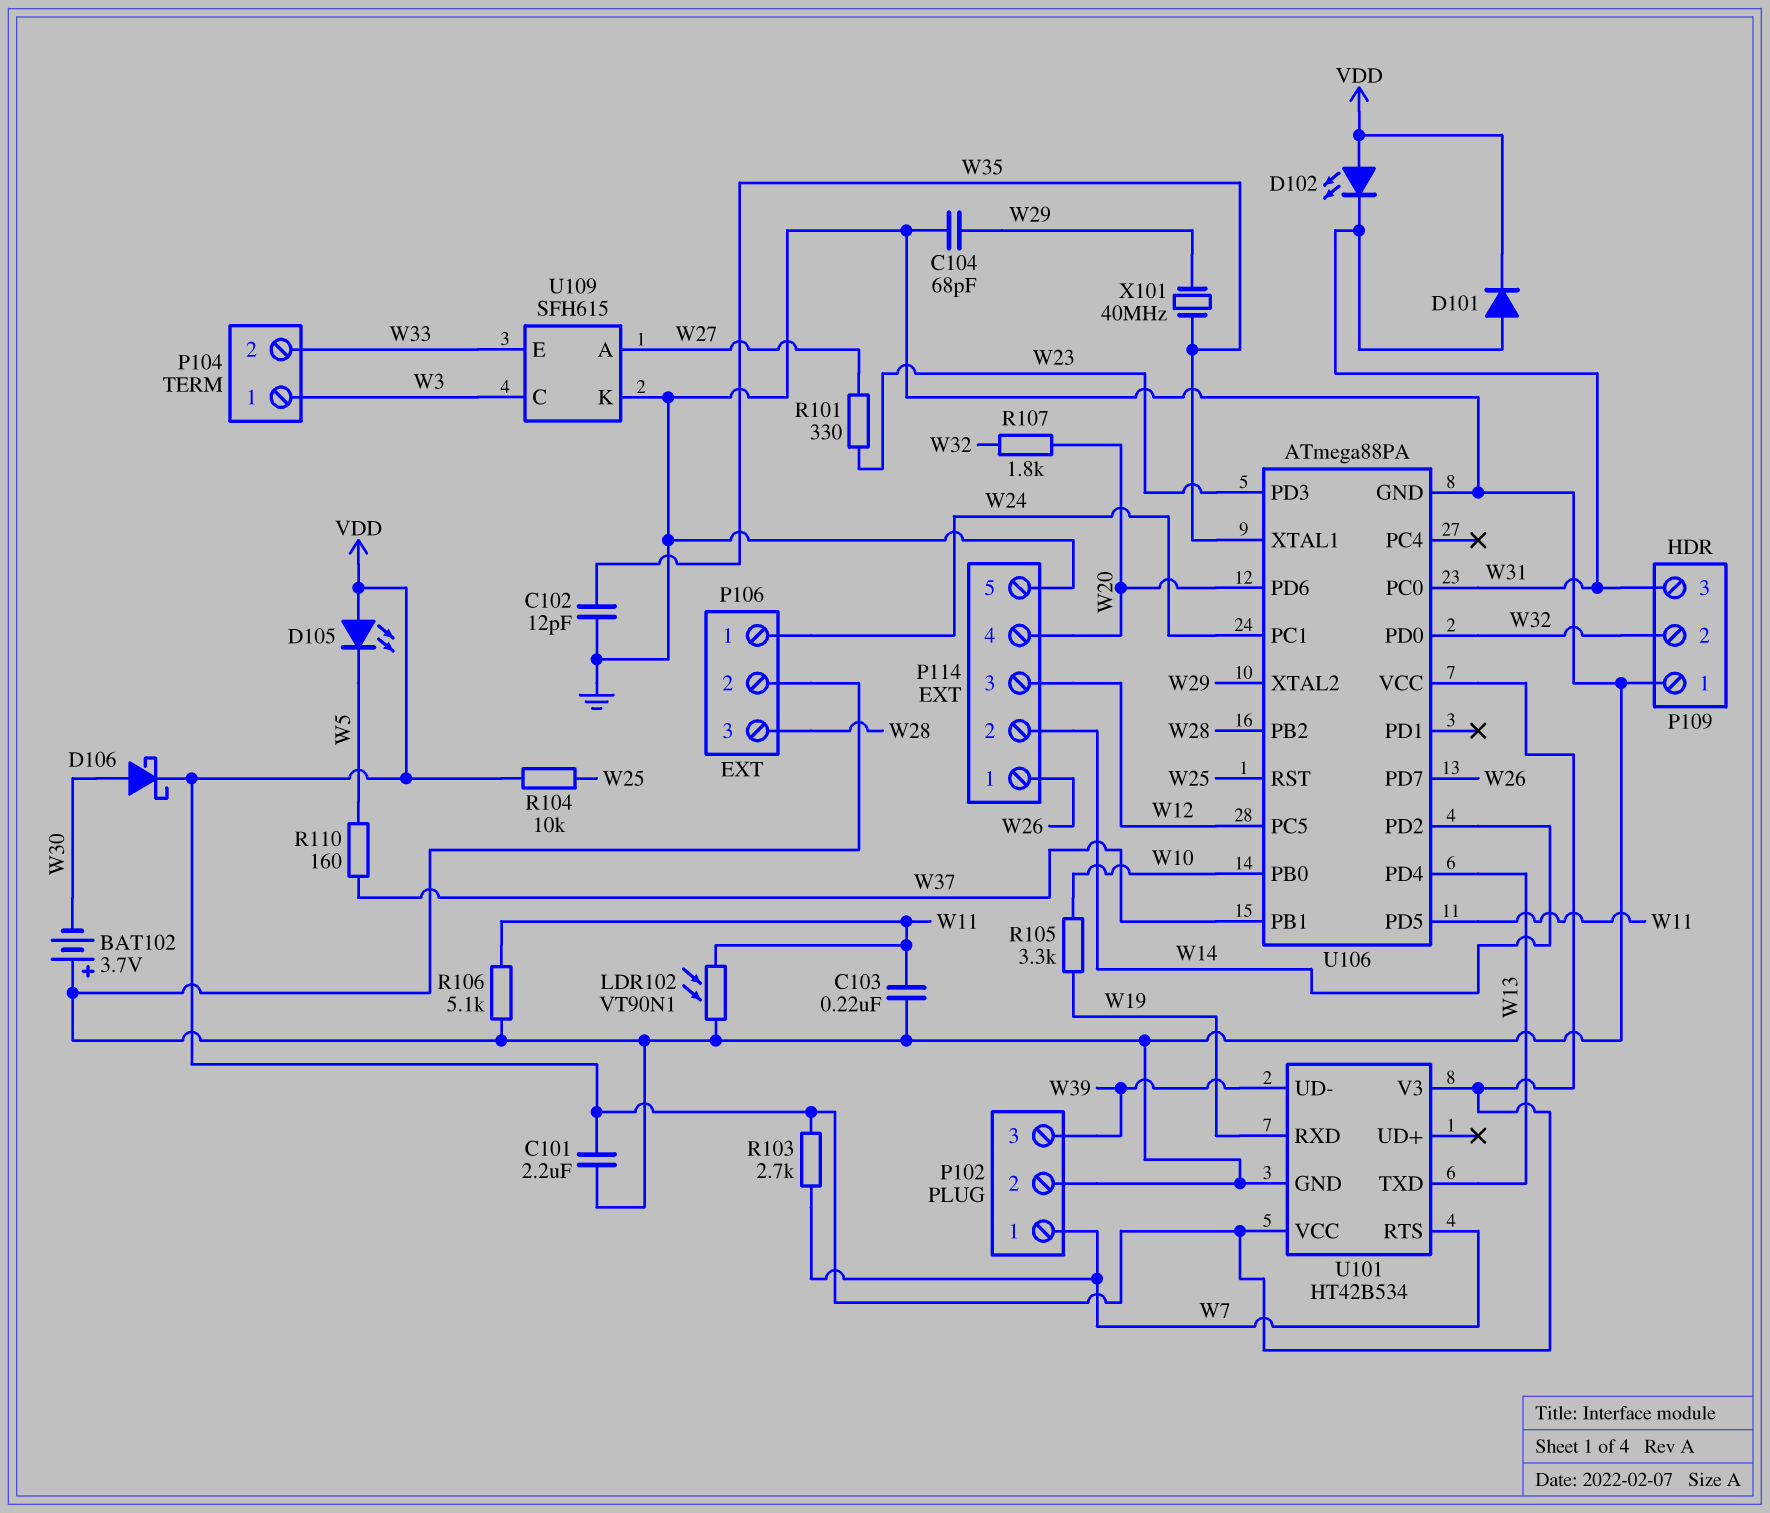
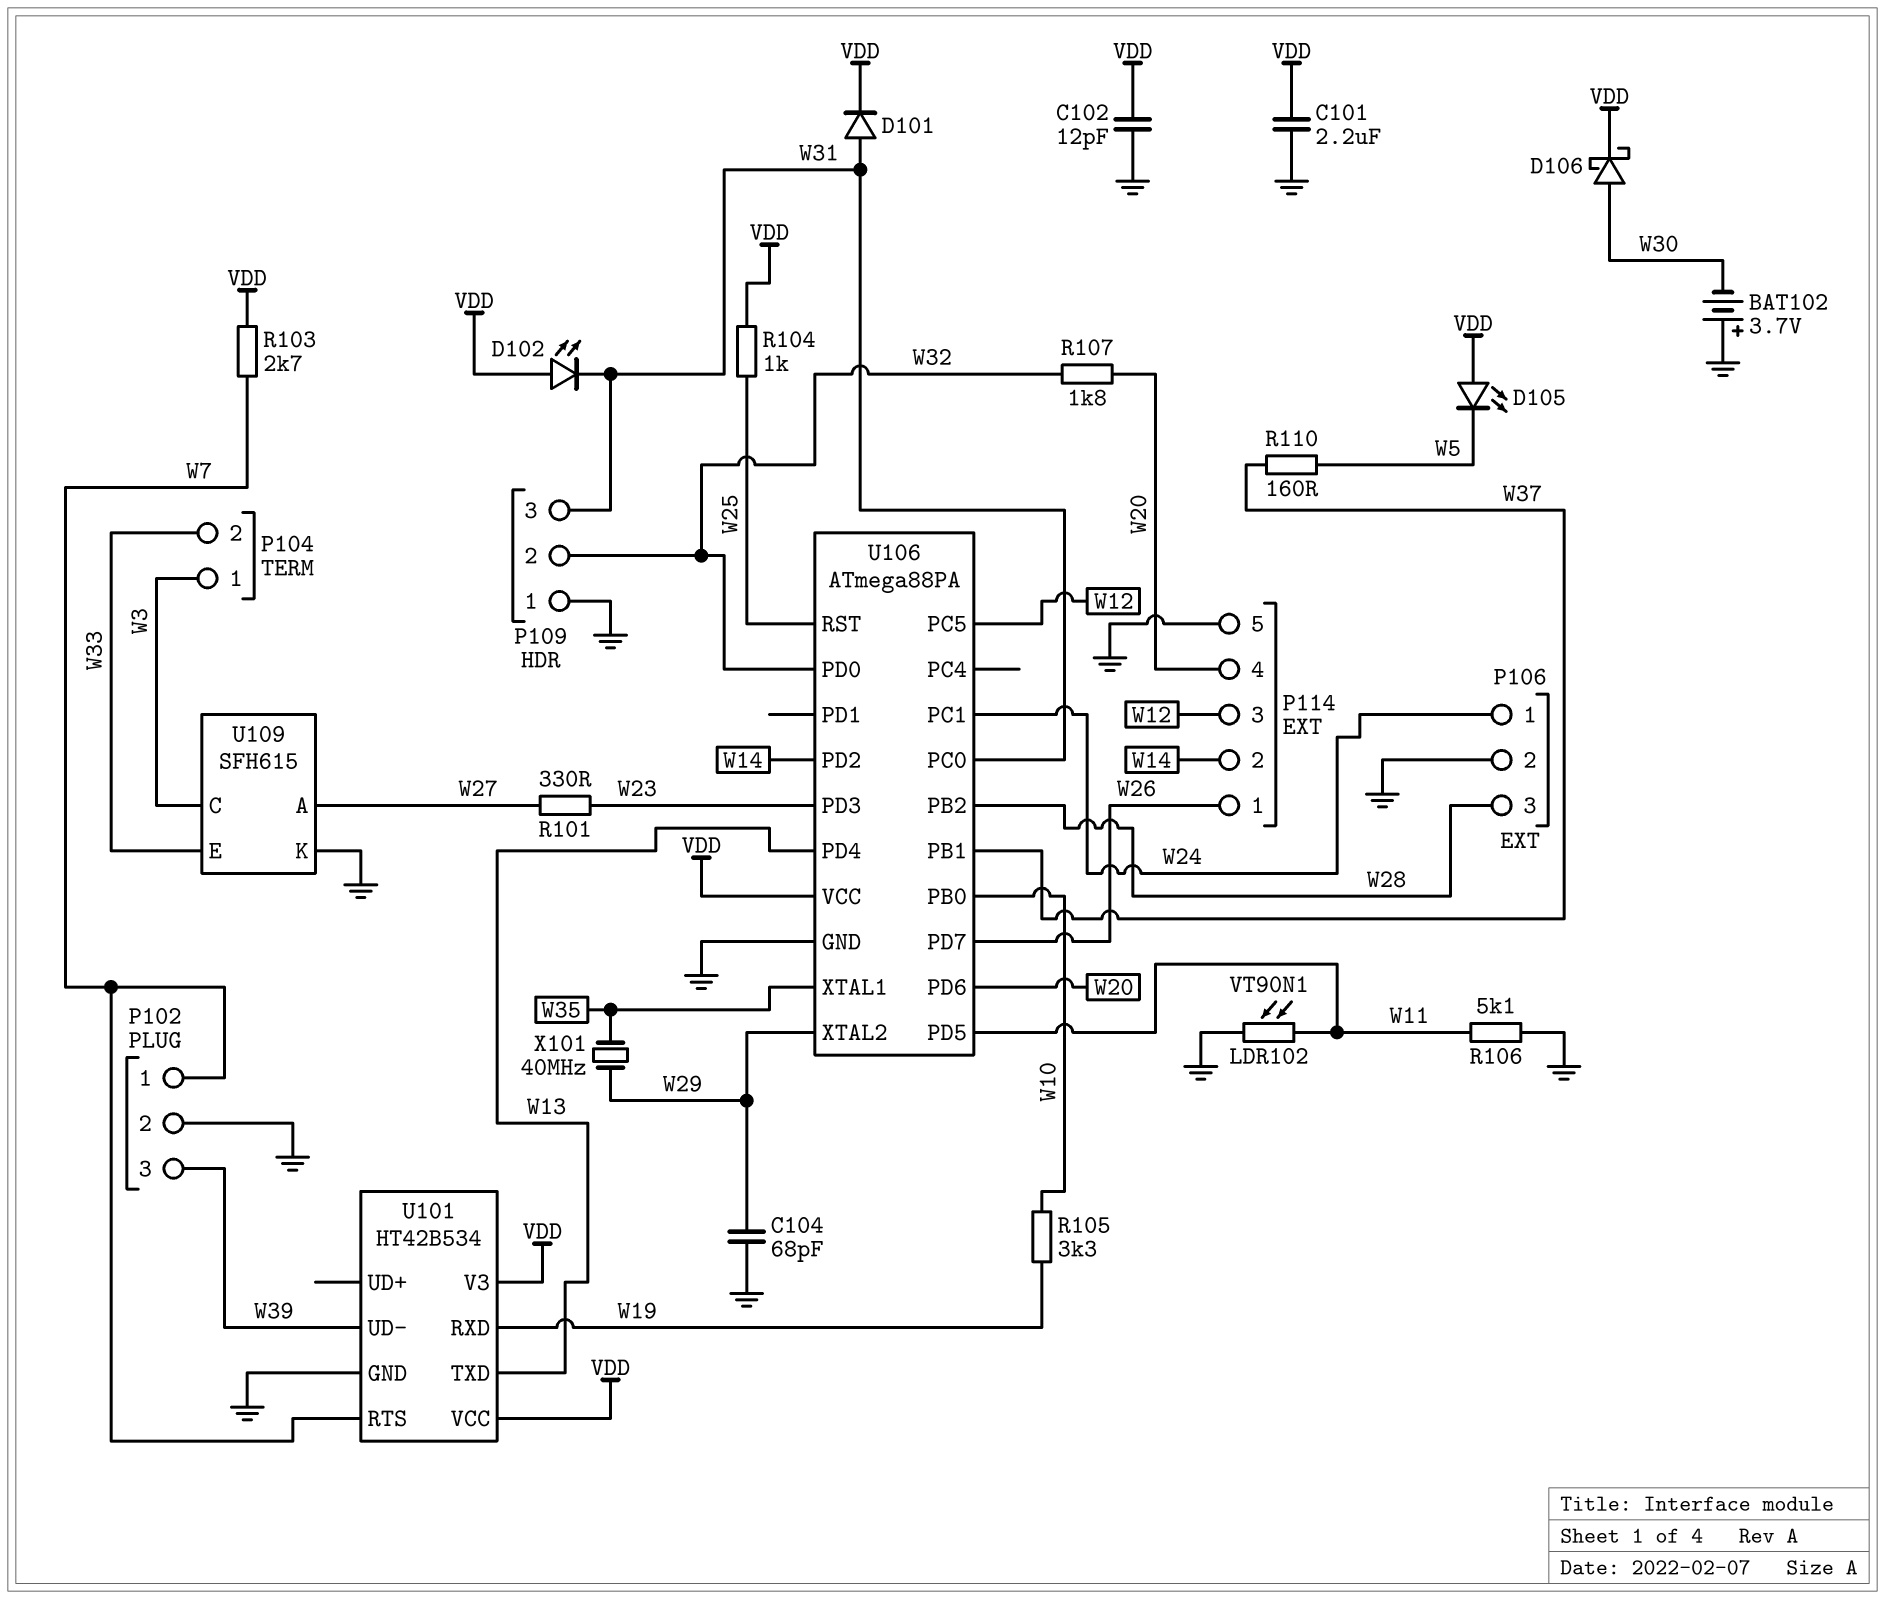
C102: 12pF (GND, W35) -> 12pF (GND, VDD)
C103: 220nF (GND, W11) -> none
R104: 10k (VDD, W25) -> 1k (VDD, W25)

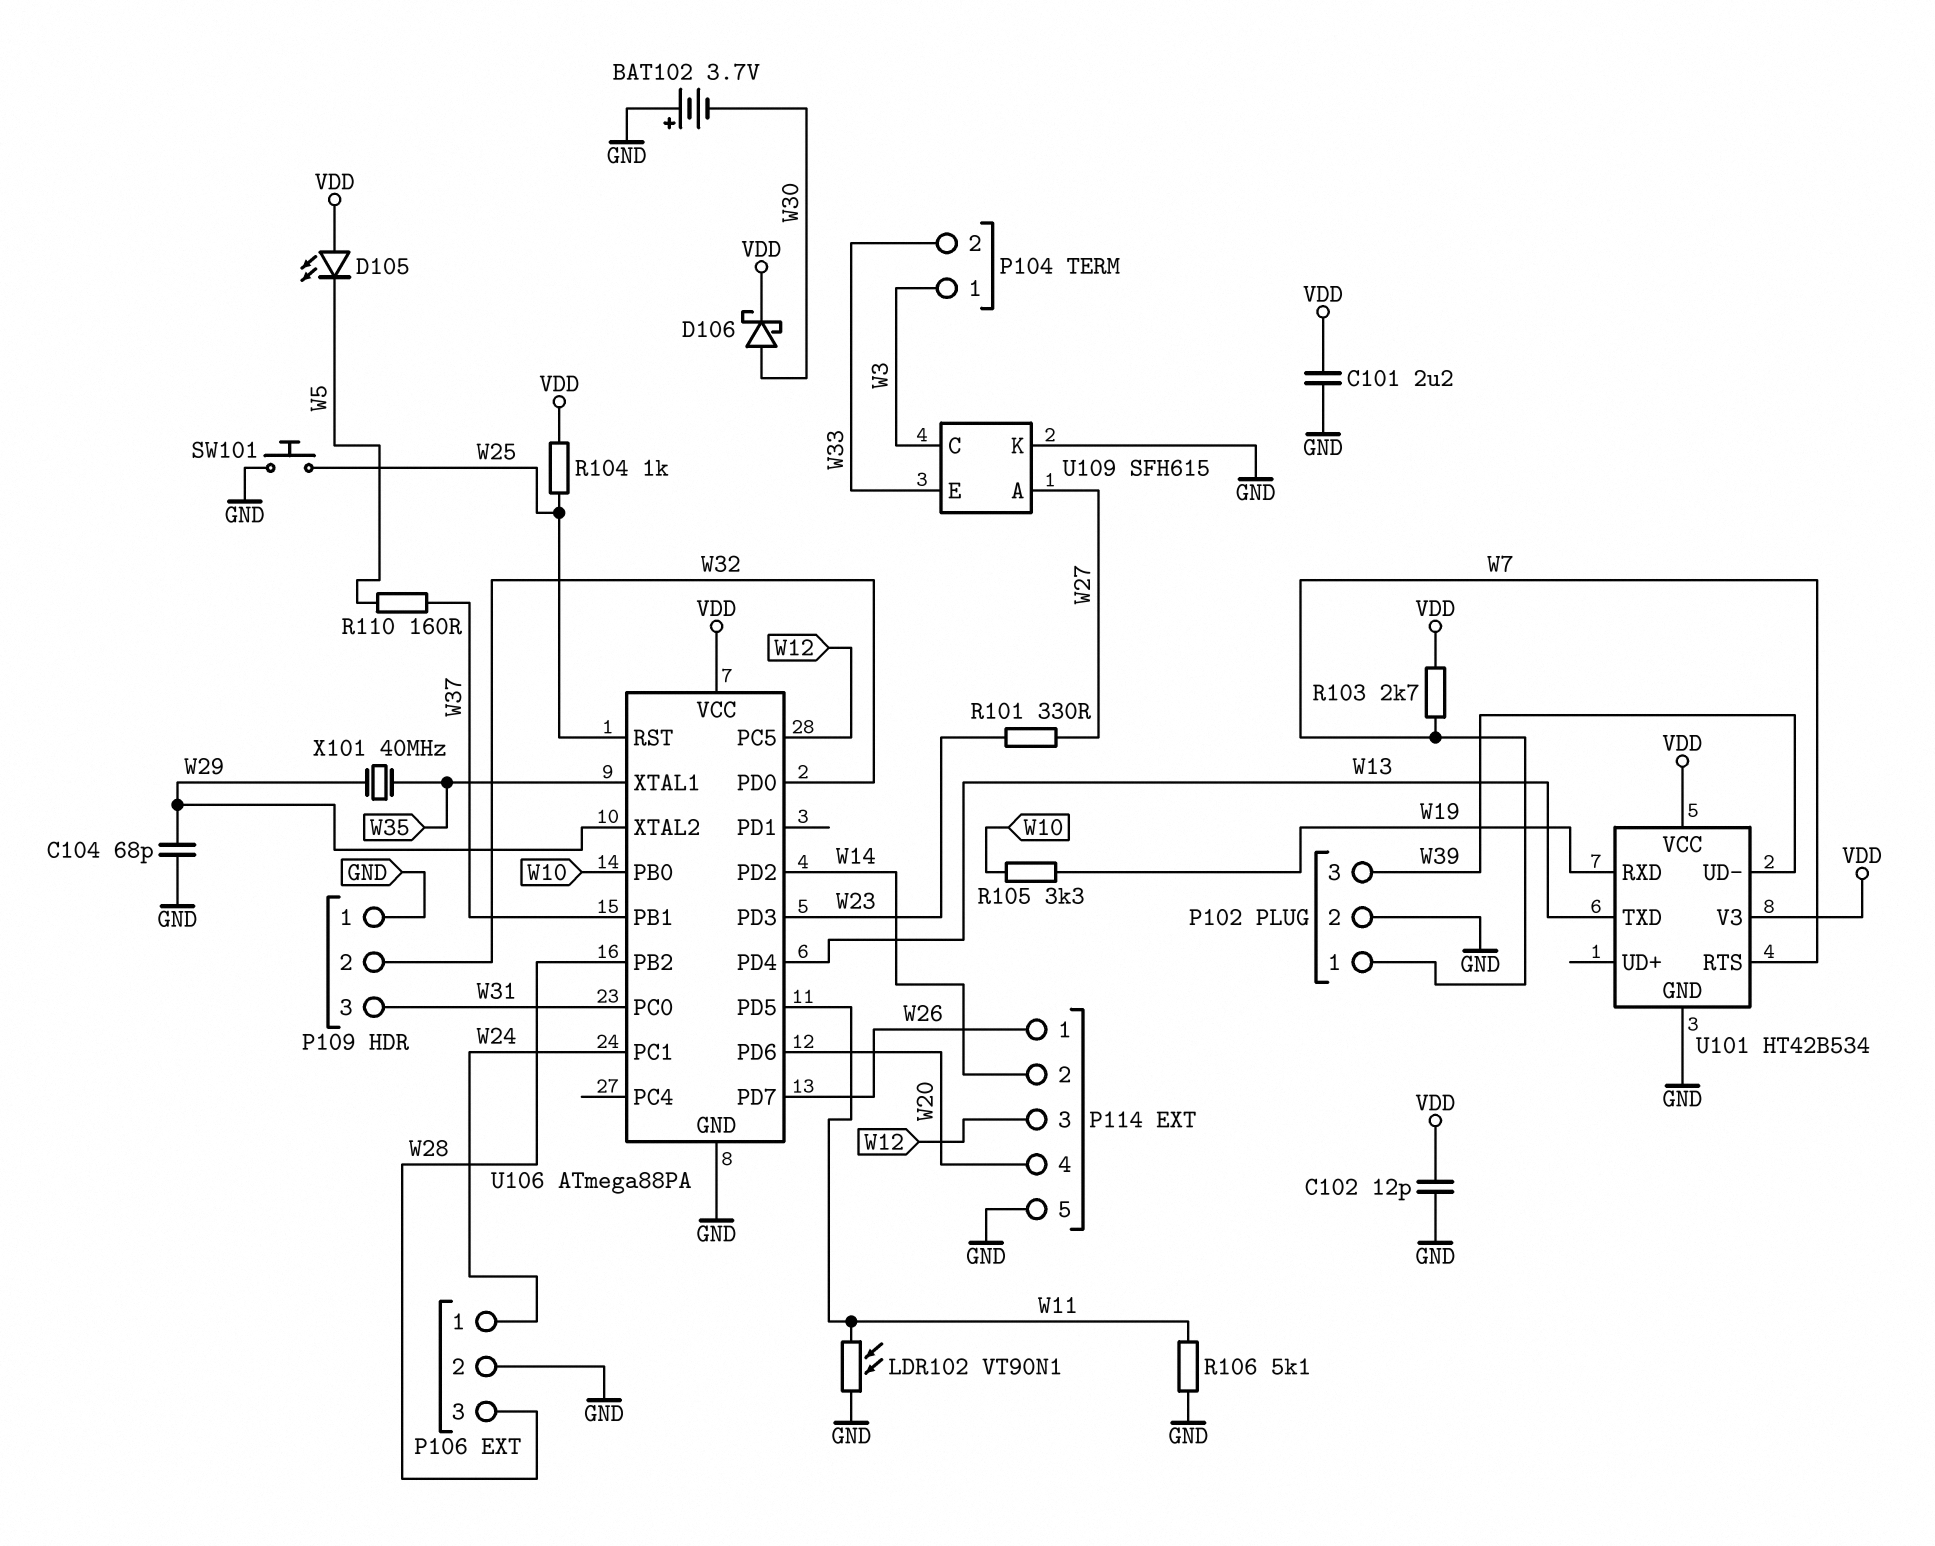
D101: diode (A W31, K VDD) -> none
D102: LED (A VDD, K W31) -> none
R107: 1.8k (W20, W32) -> none
SW101: none -> button (GND, W25)

